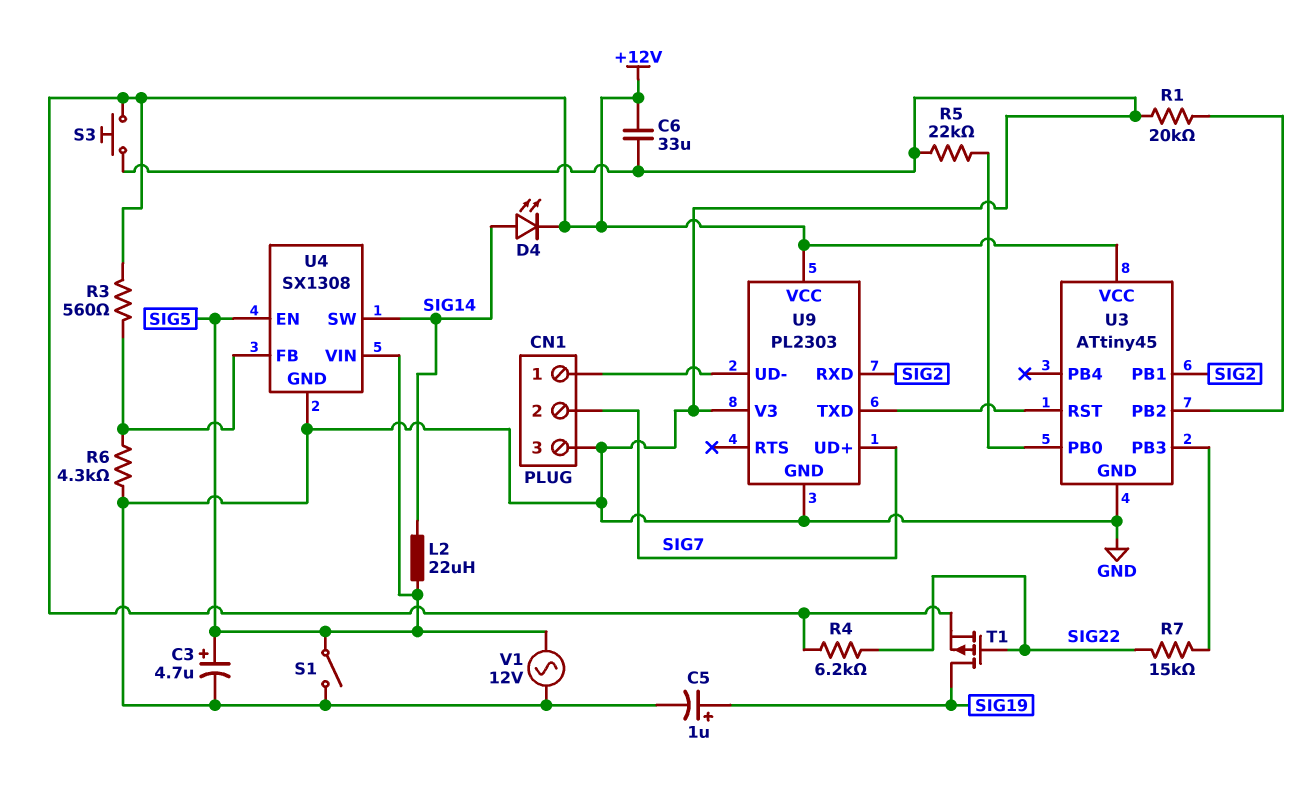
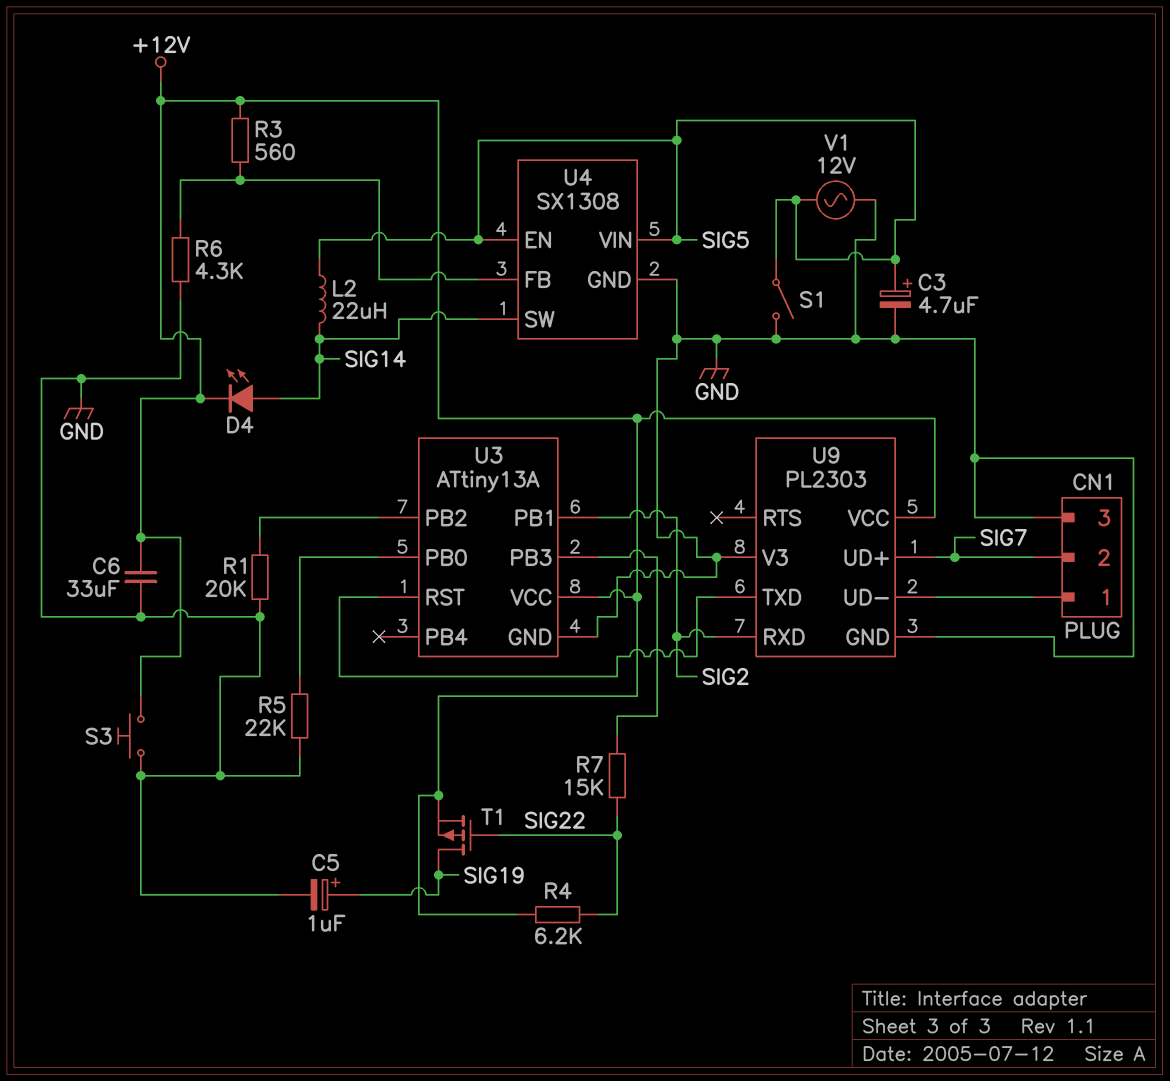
U3: ATtiny45 -> ATtiny13A

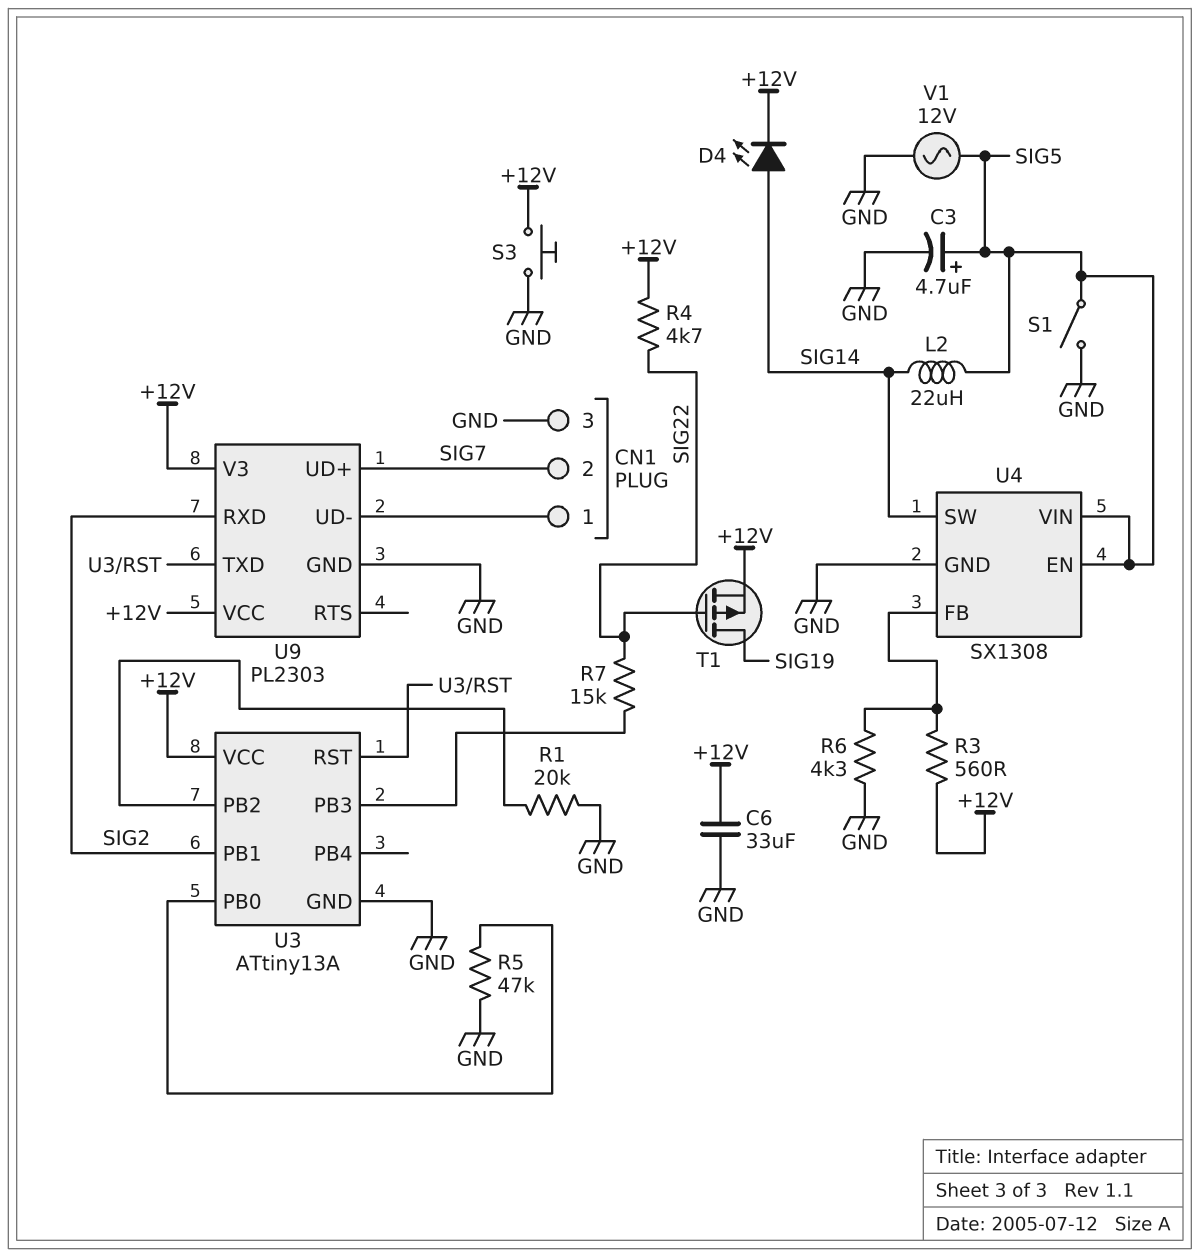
C5: 1uF (plus SIG19, minus GND) -> none
R4: 6.2k (+12V, SIG22) -> 4.7k (+12V, SIG22)
R5: 22k (GND, U3/PB0) -> 47k (GND, U3/PB0)
U9 pin V3: GND -> +12V

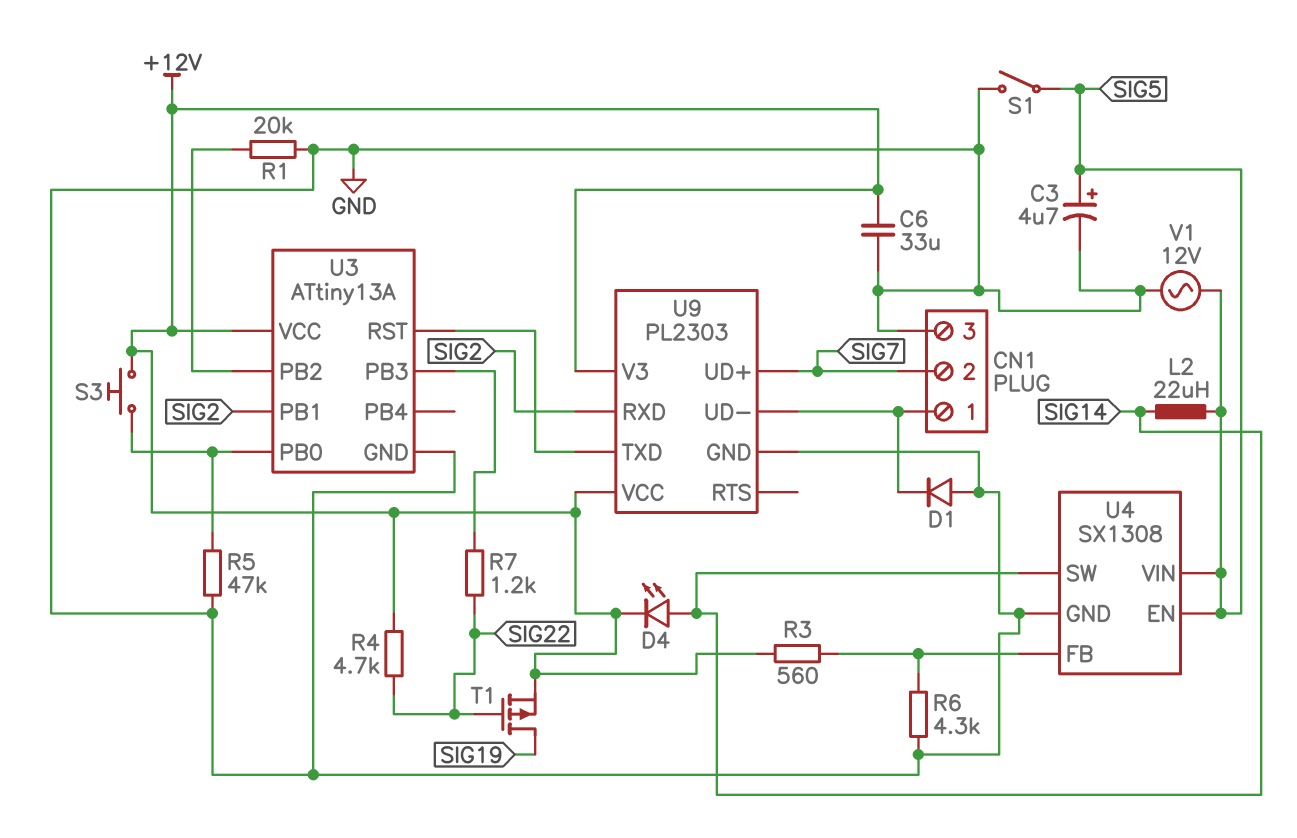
D1: none -> diode (A GND, K CN1/1)
R7: 15k (SIG22, U3/PB3) -> 1.2k (SIG22, U3/PB3)
S3: button (+12V, GND) -> button (+12V, U3/PB0)

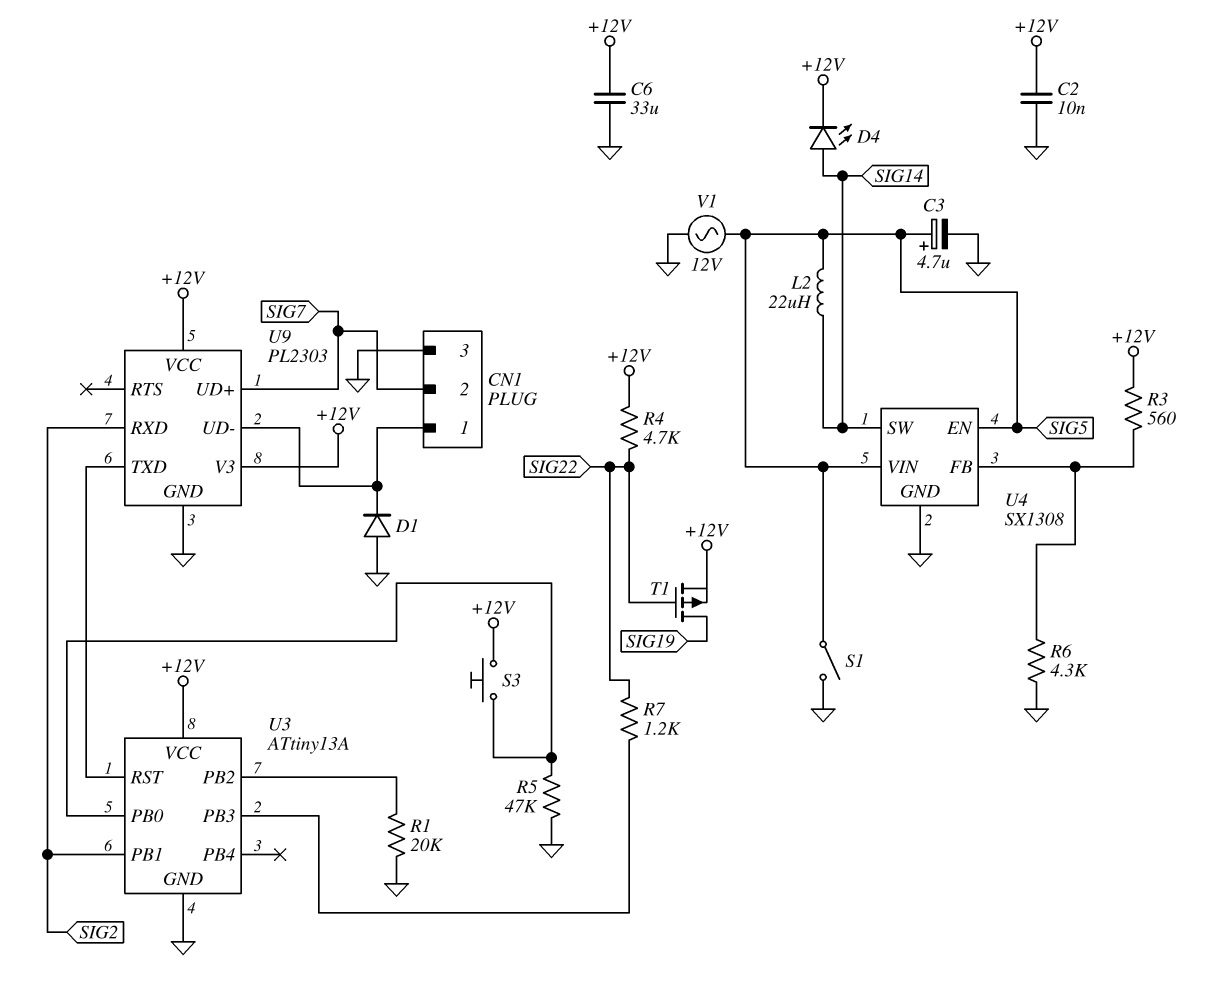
C2: none -> 10nF (+12V, GND)

